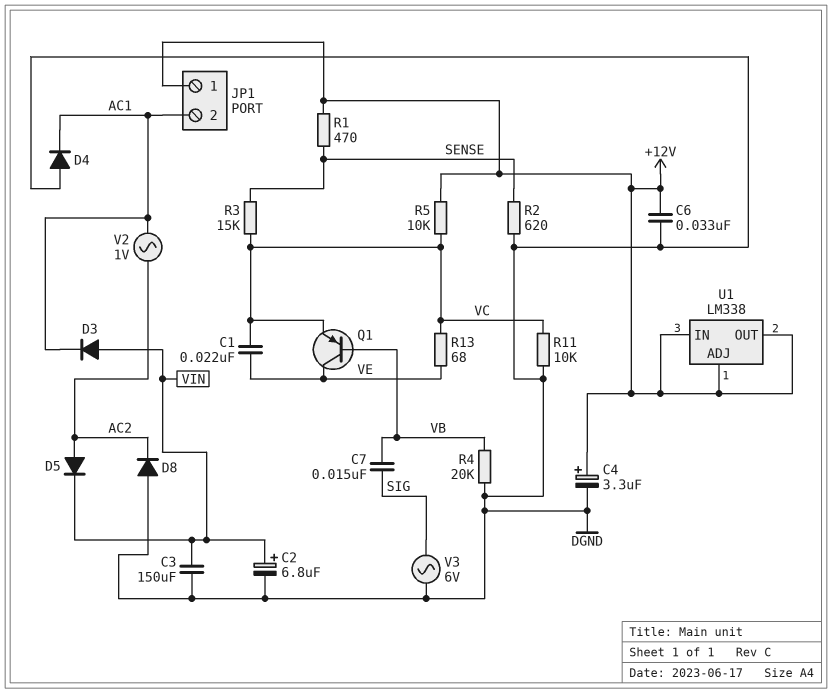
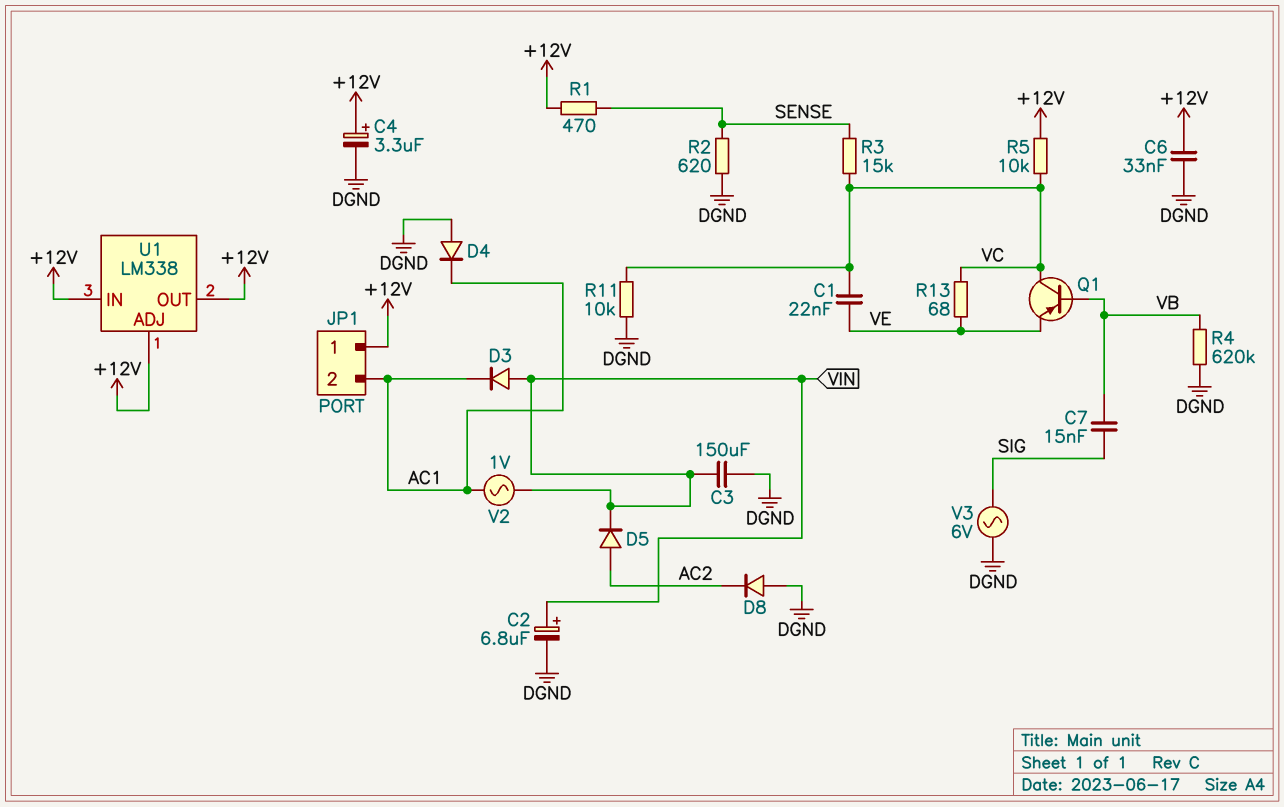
Q1: PNP (B VB, C VE, E VC) -> PNP (B VB, C VC, E VE)
R4: 20k (DGND, VB) -> 620k (DGND, VB)
V2: AC 1V (AC1, AC2) -> AC 1V (AC1, VIN)

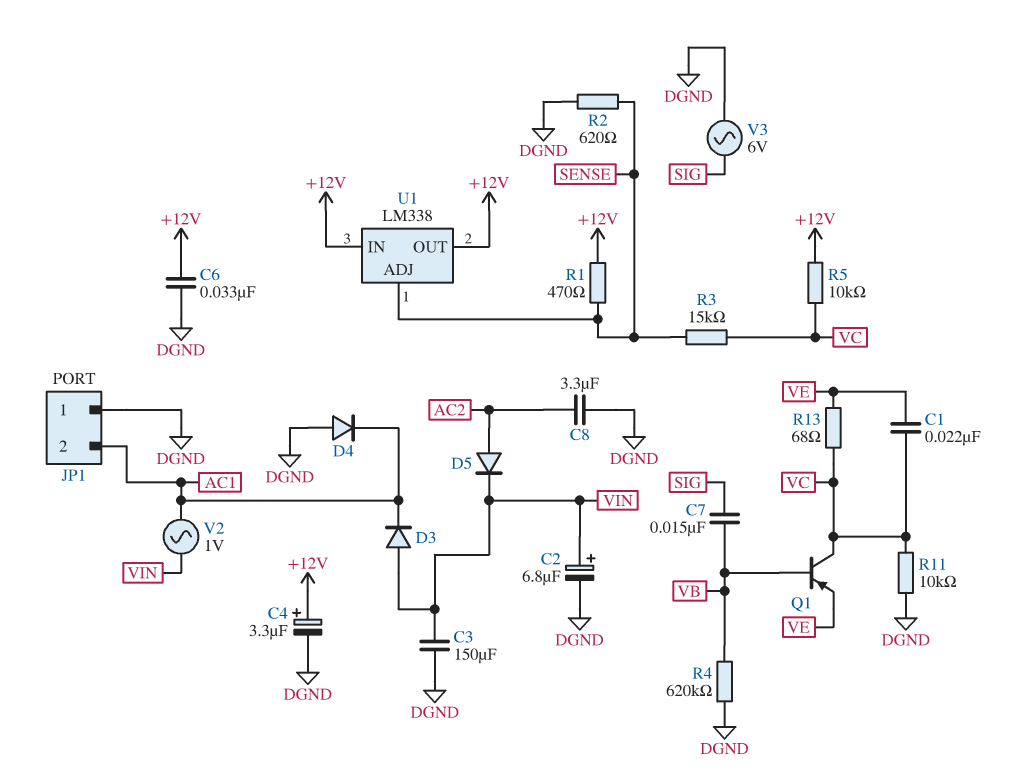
C8: none -> 3.3uF (AC2, DGND)
D8: diode (A DGND, K AC2) -> none
JP1 pin 1: +12V -> DGND
U1 pin ADJ: +12V -> SENSE

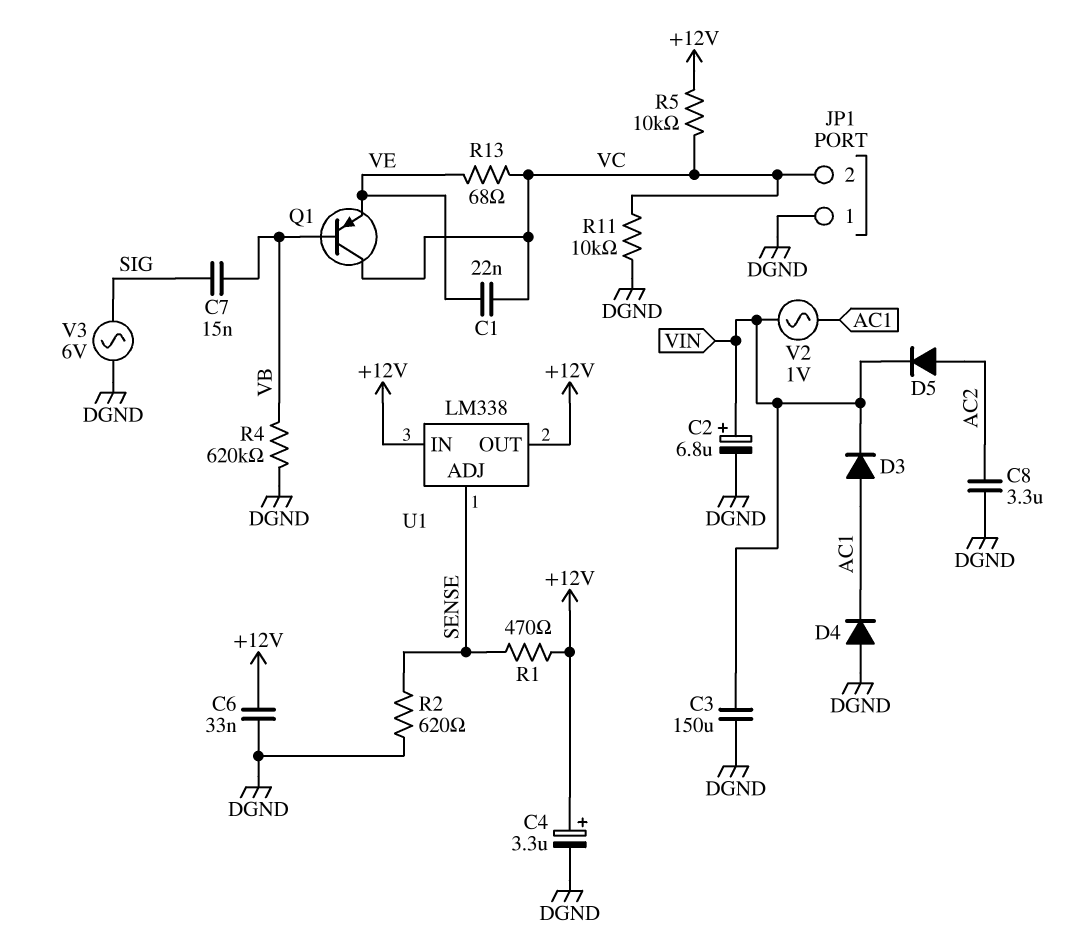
D3: diode (A VIN, K AC1) -> diode (A AC1, K VIN)
JP1 pin 2: AC1 -> VC
R3: 15k (SENSE, VC) -> none

